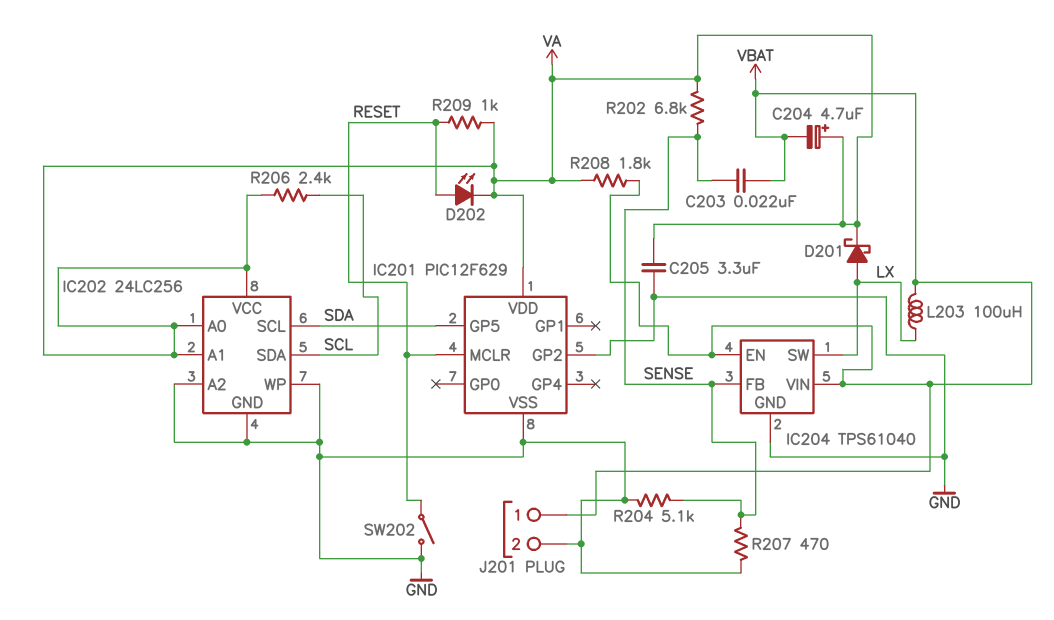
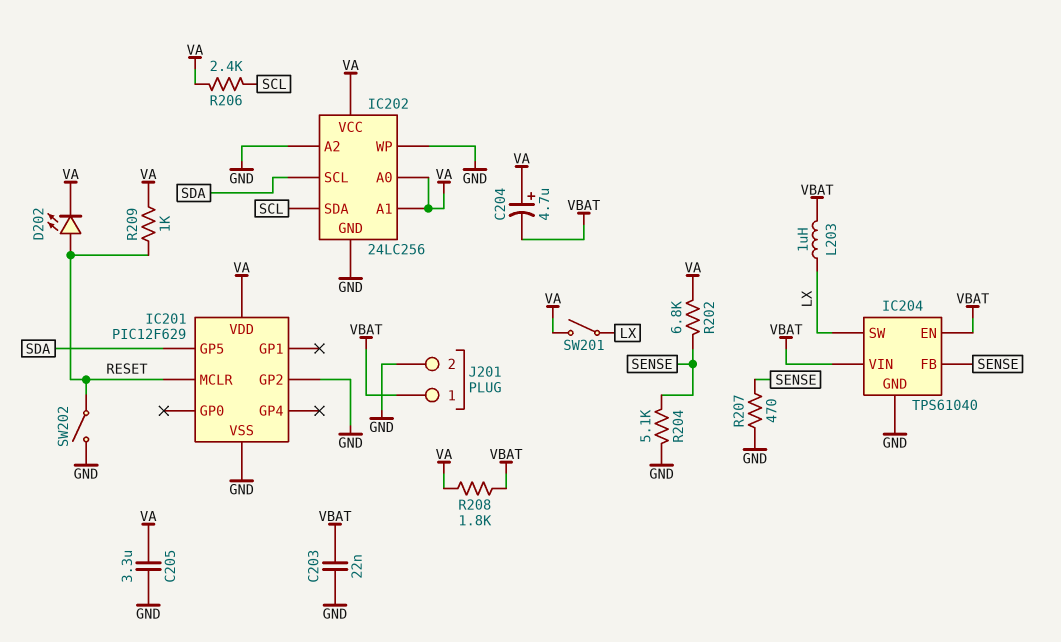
C203: 22nF (SENSE, VBAT) -> 22nF (GND, VBAT)
D201: schottky (A LX, K VA) -> none
L203: 100uH (LX, VBAT) -> 1uH (LX, VBAT)
SW201: none -> switch (LX, VA)

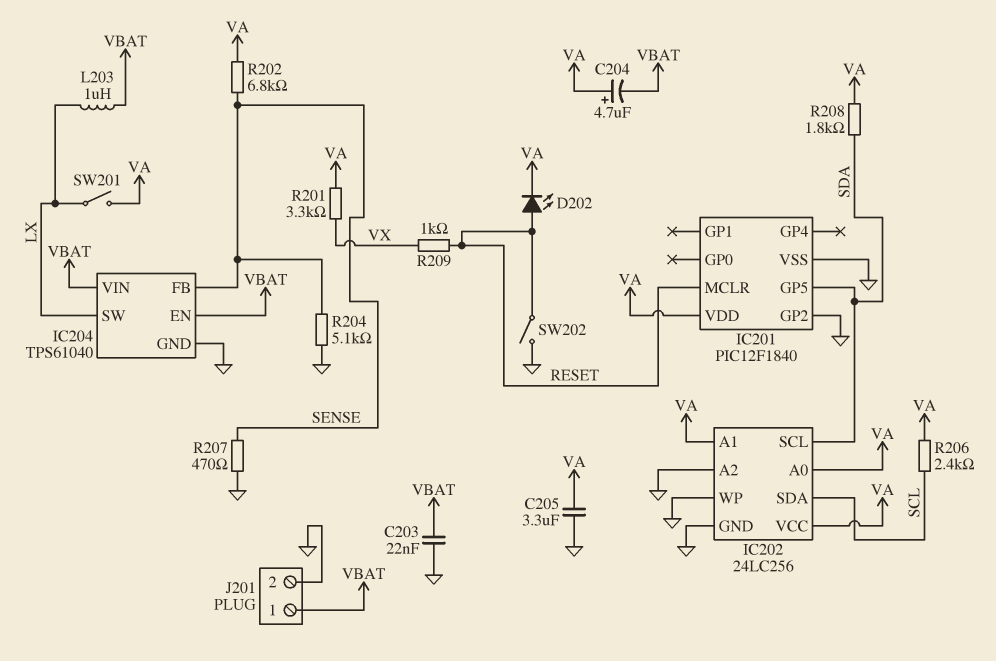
IC201: PIC12F629 -> PIC12F1840
R201: none -> 3.3k (VA, VX)
R208: 1.8k (VA, VBAT) -> 1.8k (SDA, VA)
R209: 1k (RESET, VA) -> 1k (RESET, VX)

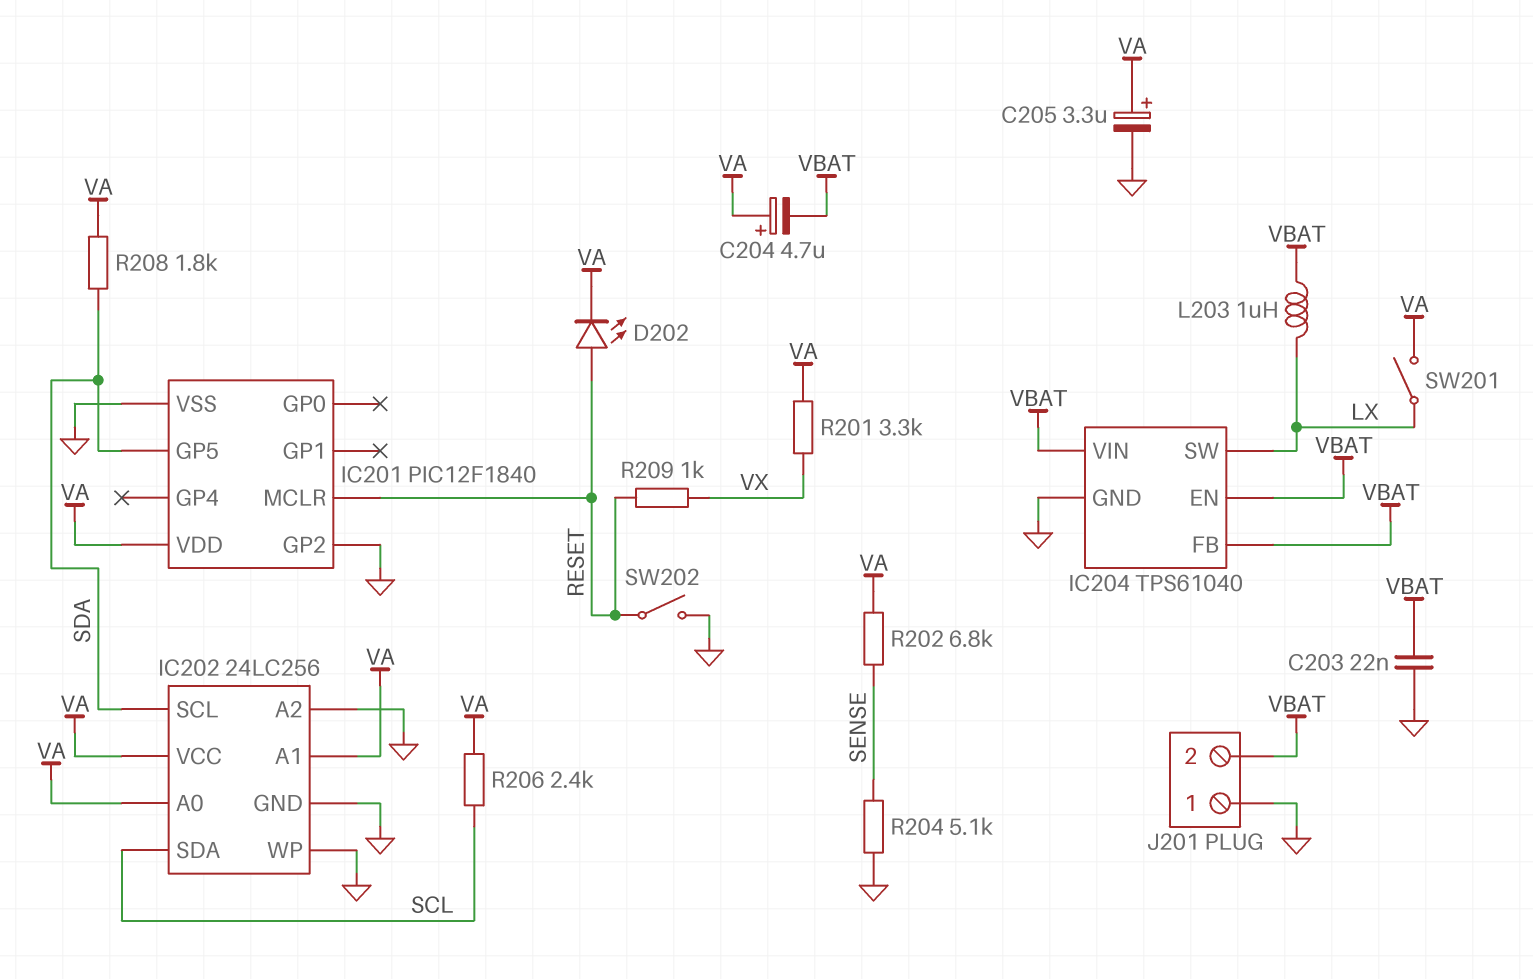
C205: 3.3uF (GND, VA) -> 3.3uF (plus VA, minus GND)
IC204 pin FB: SENSE -> VBAT
J201 pin 1: VBAT -> GND
J201 pin 2: GND -> VBAT
R207: 470 (GND, SENSE) -> none

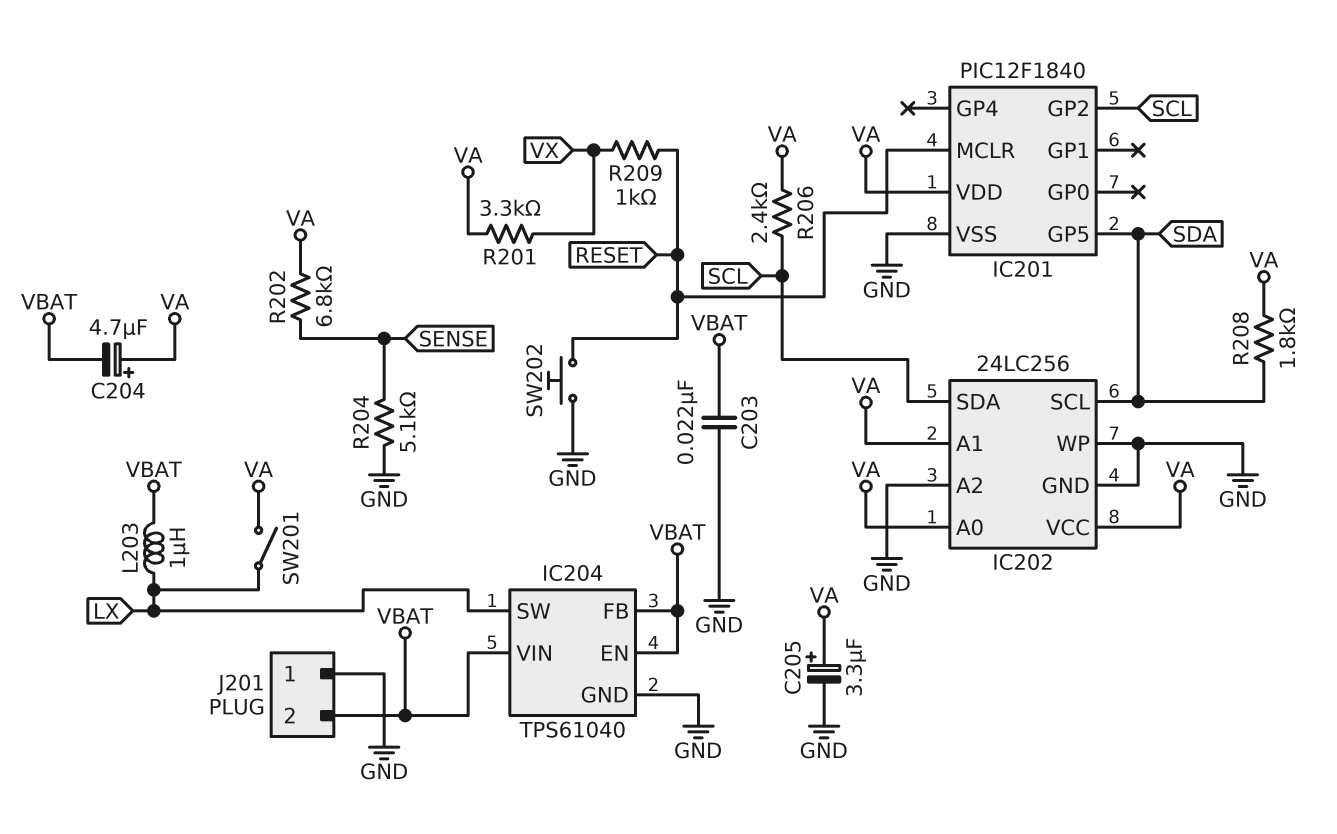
D202: LED (A RESET, K VA) -> none
IC201 pin GP2: GND -> SCL
SW202: switch (GND, RESET) -> button (GND, RESET)

